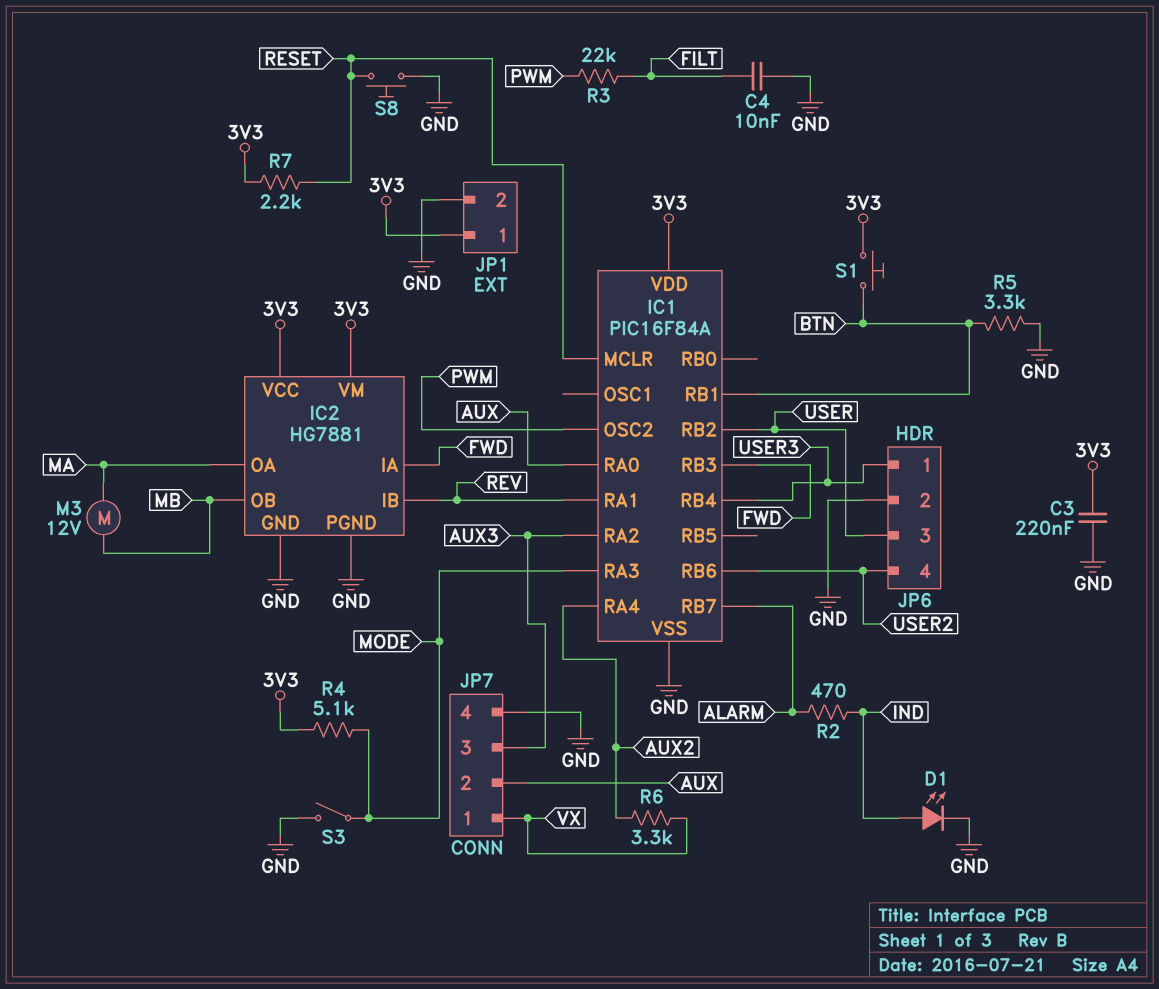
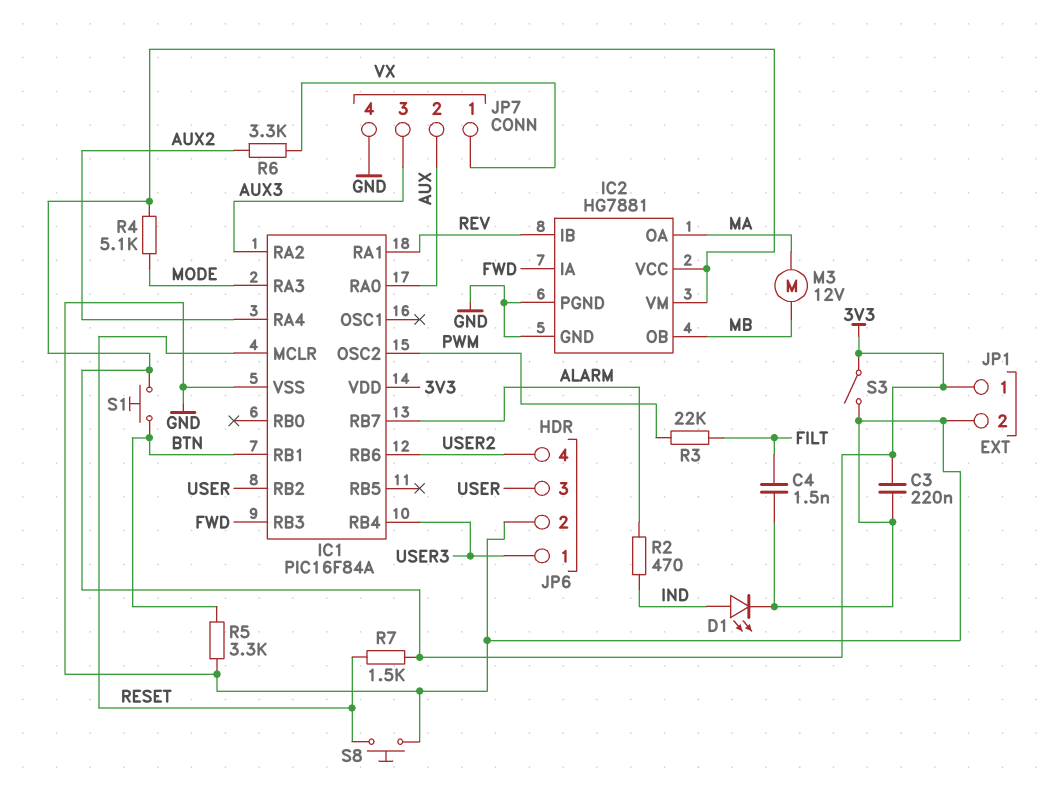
C4: 10nF (FILT, GND) -> 1.5nF (FILT, GND)
R7: 2.2k (3V3, RESET) -> 1.5k (3V3, RESET)
S3: switch (GND, MODE) -> switch (3V3, GND)

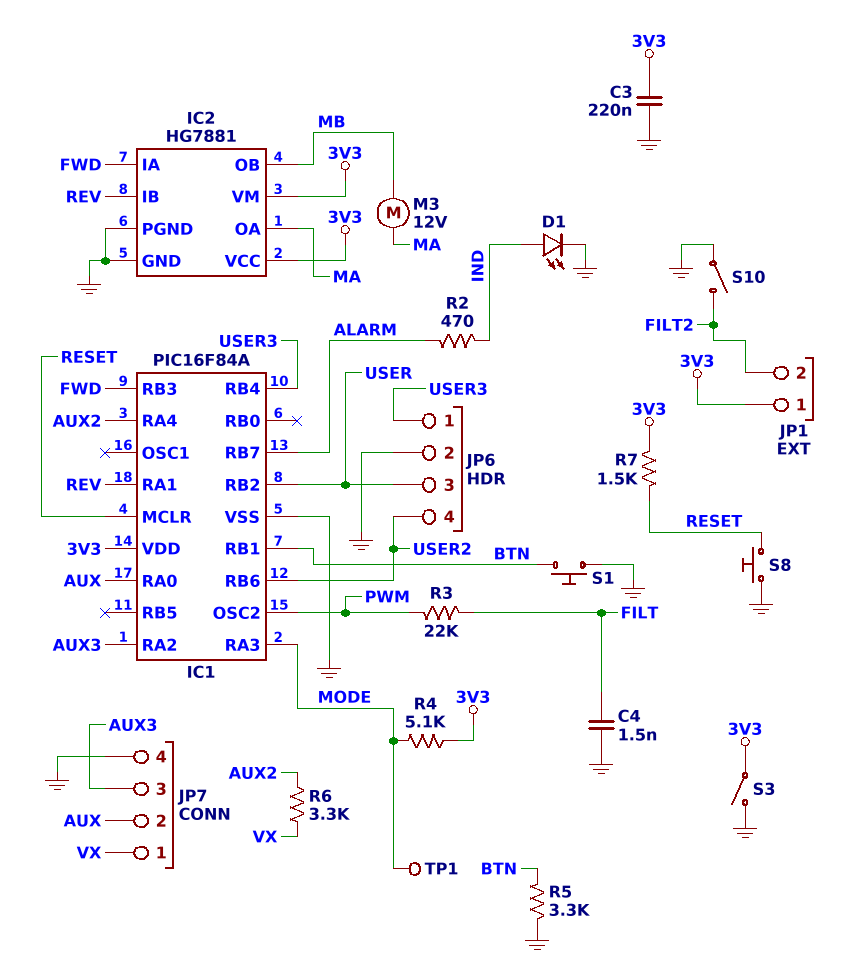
JP1 pin 2: GND -> FILT2
S1: button (3V3, BTN) -> button (BTN, GND)
S10: none -> switch (FILT2, GND)
TP1: none -> test point (MODE)

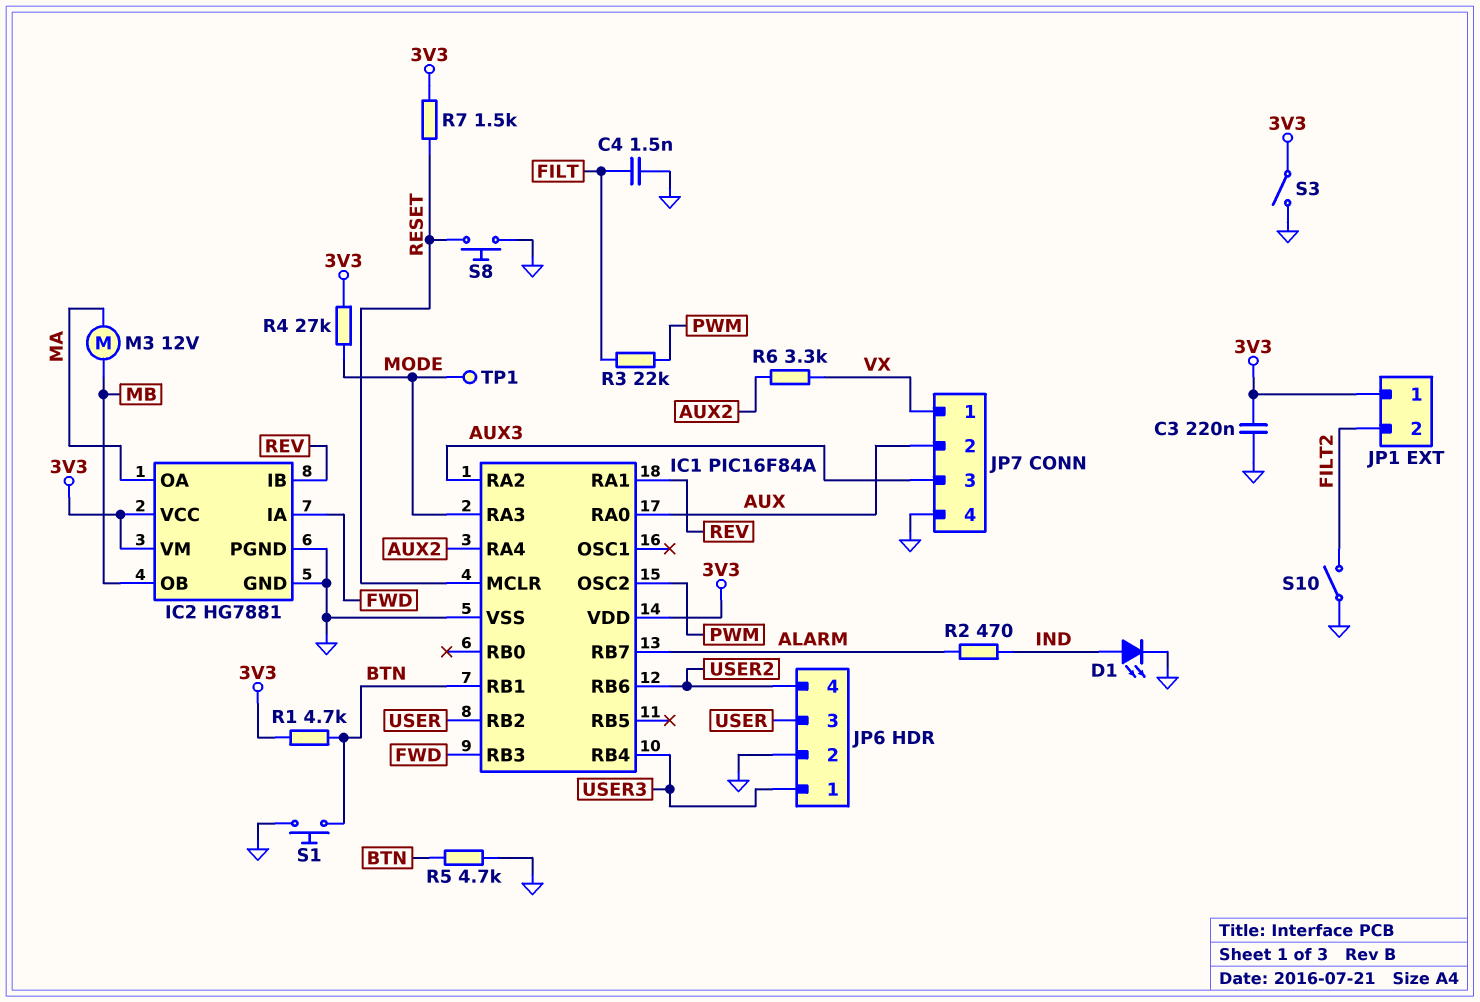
R1: none -> 4.7k (3V3, BTN)
R4: 5.1k (3V3, MODE) -> 27k (3V3, MODE)
R5: 3.3k (BTN, GND) -> 4.7k (BTN, GND)

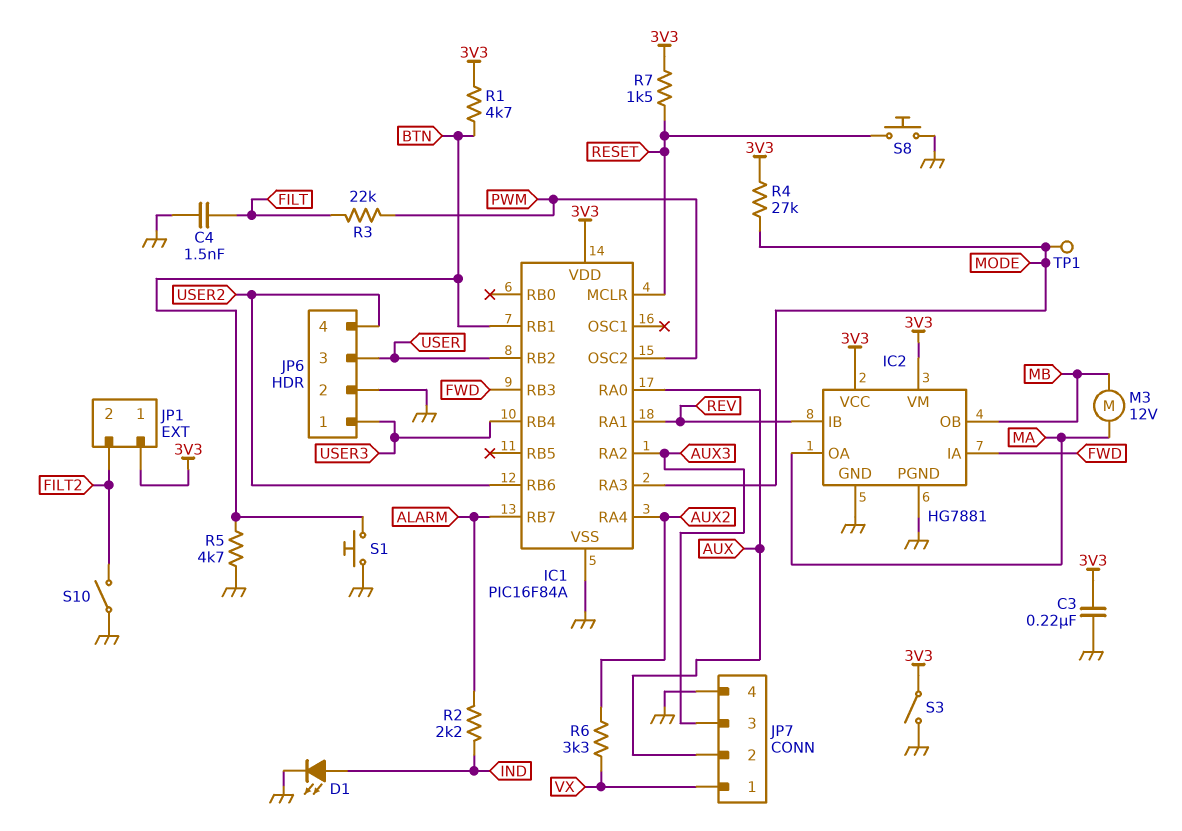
R2: 470 (ALARM, IND) -> 2.2k (ALARM, IND)

